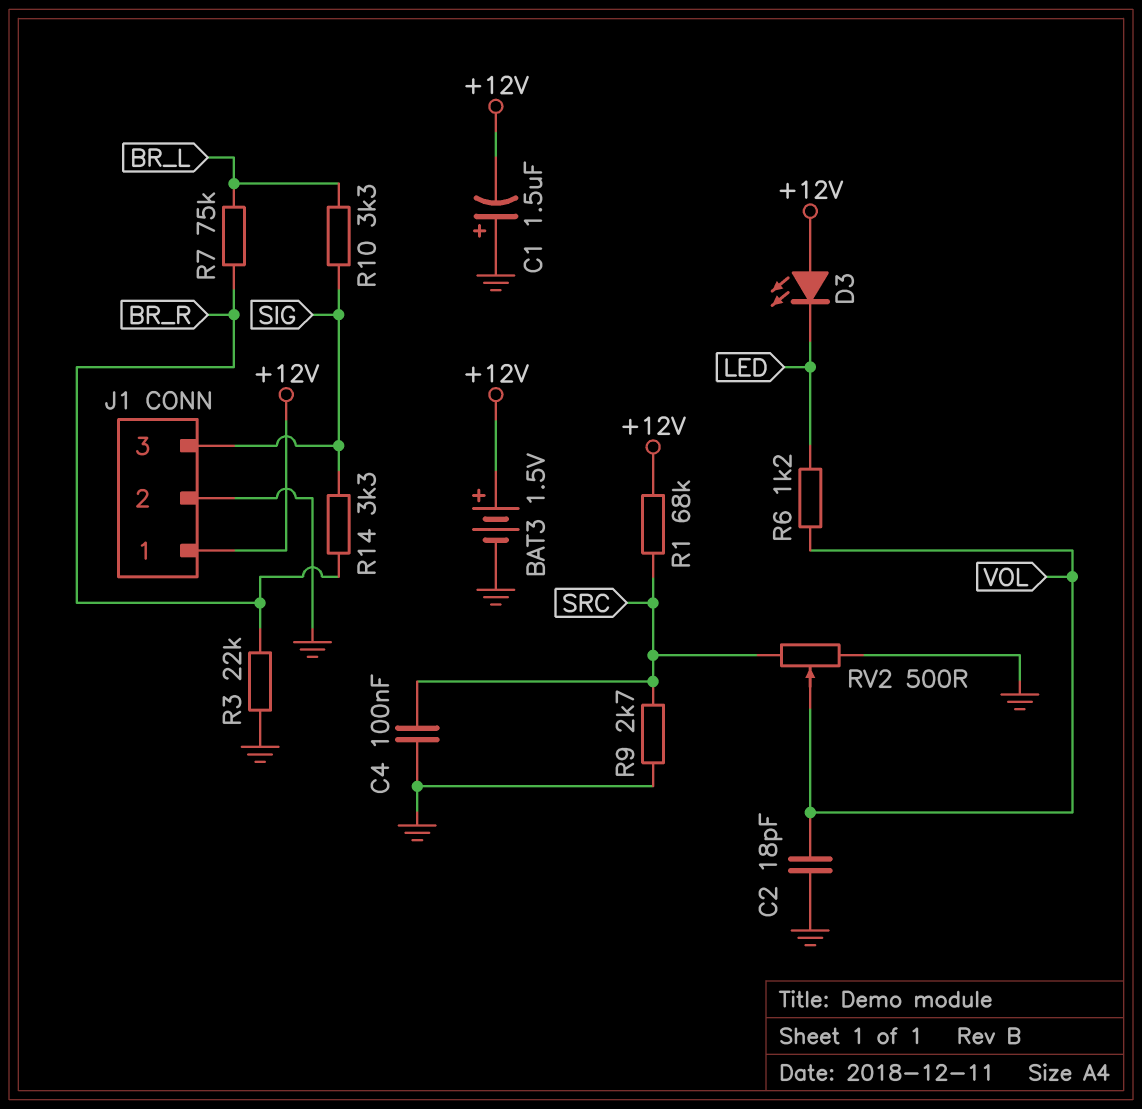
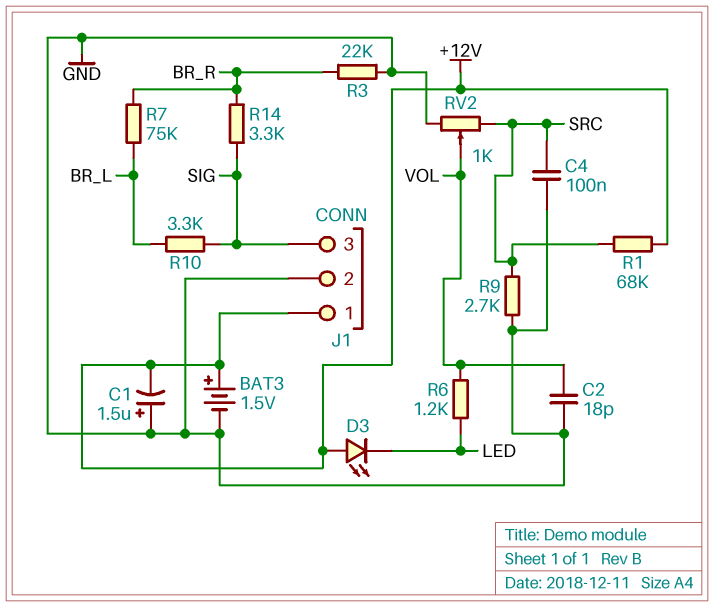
RV2: 500 (GND, SRC, wiper VOL) -> 1k (GND, SRC, wiper VOL)

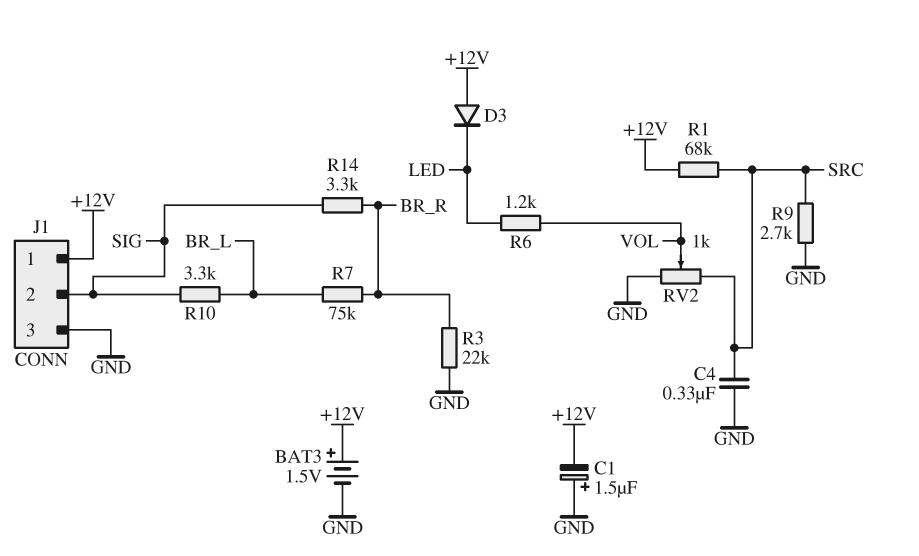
C2: 18pF (GND, VOL) -> none
C4: 100nF (GND, SRC) -> 330nF (GND, SRC)
D3: LED (A +12V, K LED) -> diode (A +12V, K LED)
J1 pin 2: GND -> SIG
J1 pin 3: SIG -> GND

